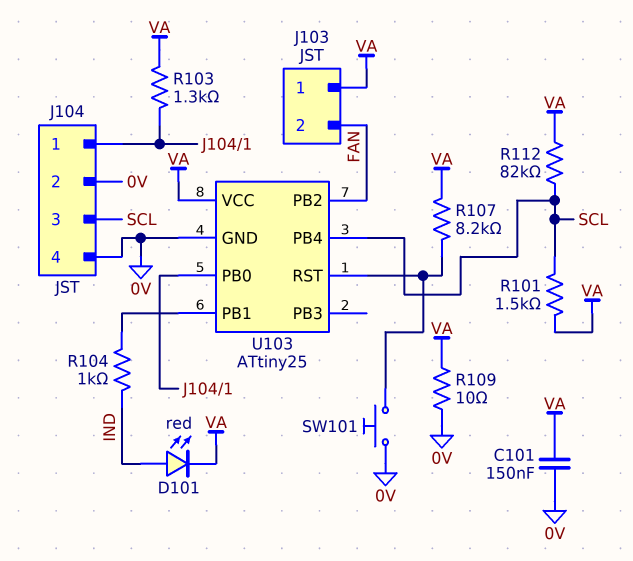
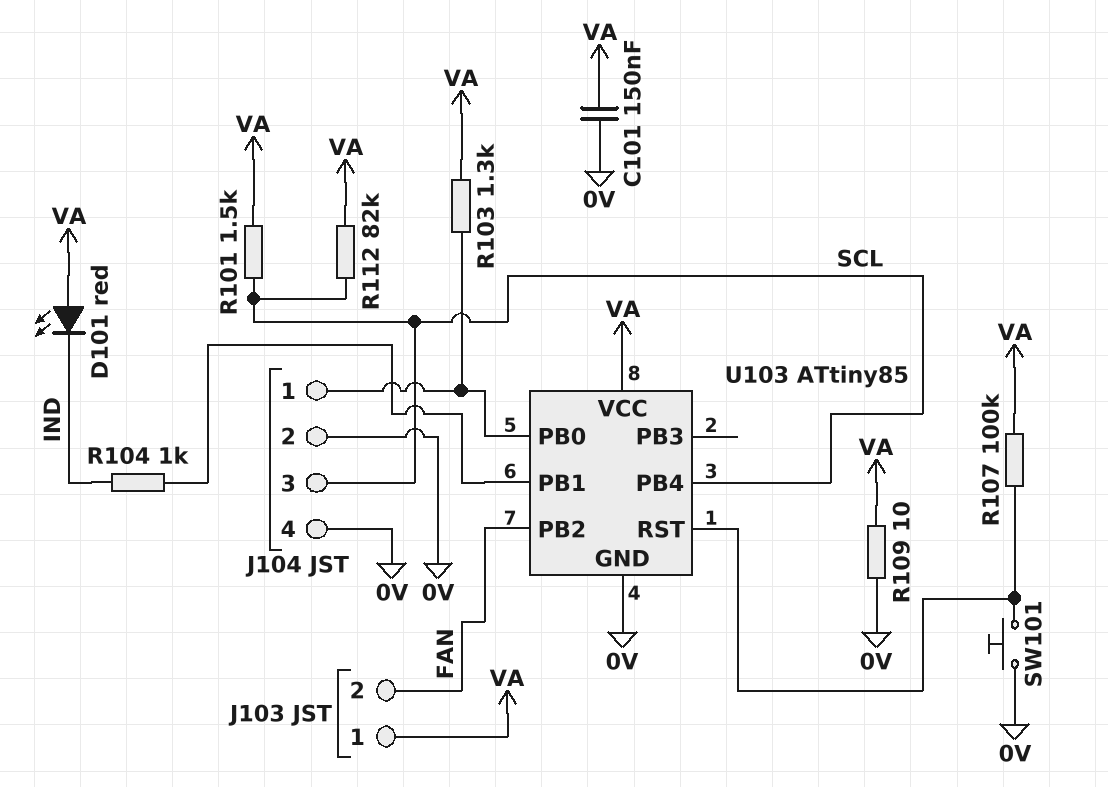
D101: LED red (A IND, K VA) -> LED red (A VA, K IND)
R107: 8.2k (U103/RST, VA) -> 100k (U103/RST, VA)
U103: ATtiny25 -> ATtiny85

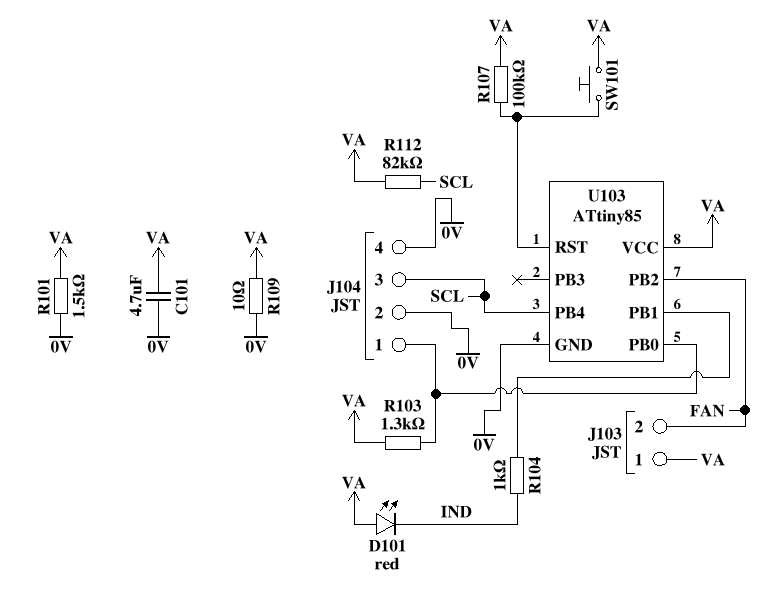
C101: 150nF (0V, VA) -> 4.7uF (0V, VA)
R101: 1.5k (SCL, VA) -> 1.5k (0V, VA)
SW101: button (0V, U103/RST) -> button (U103/RST, VA)

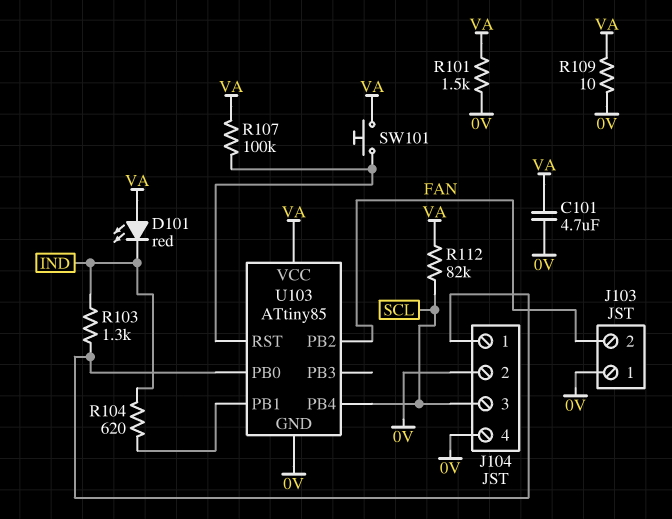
J103 pin 1: VA -> 0V
R103: 1.3k (J104/1, VA) -> 1.3k (IND, J104/1)
R104: 1k (IND, U103/PB1) -> 620 (IND, U103/PB1)

